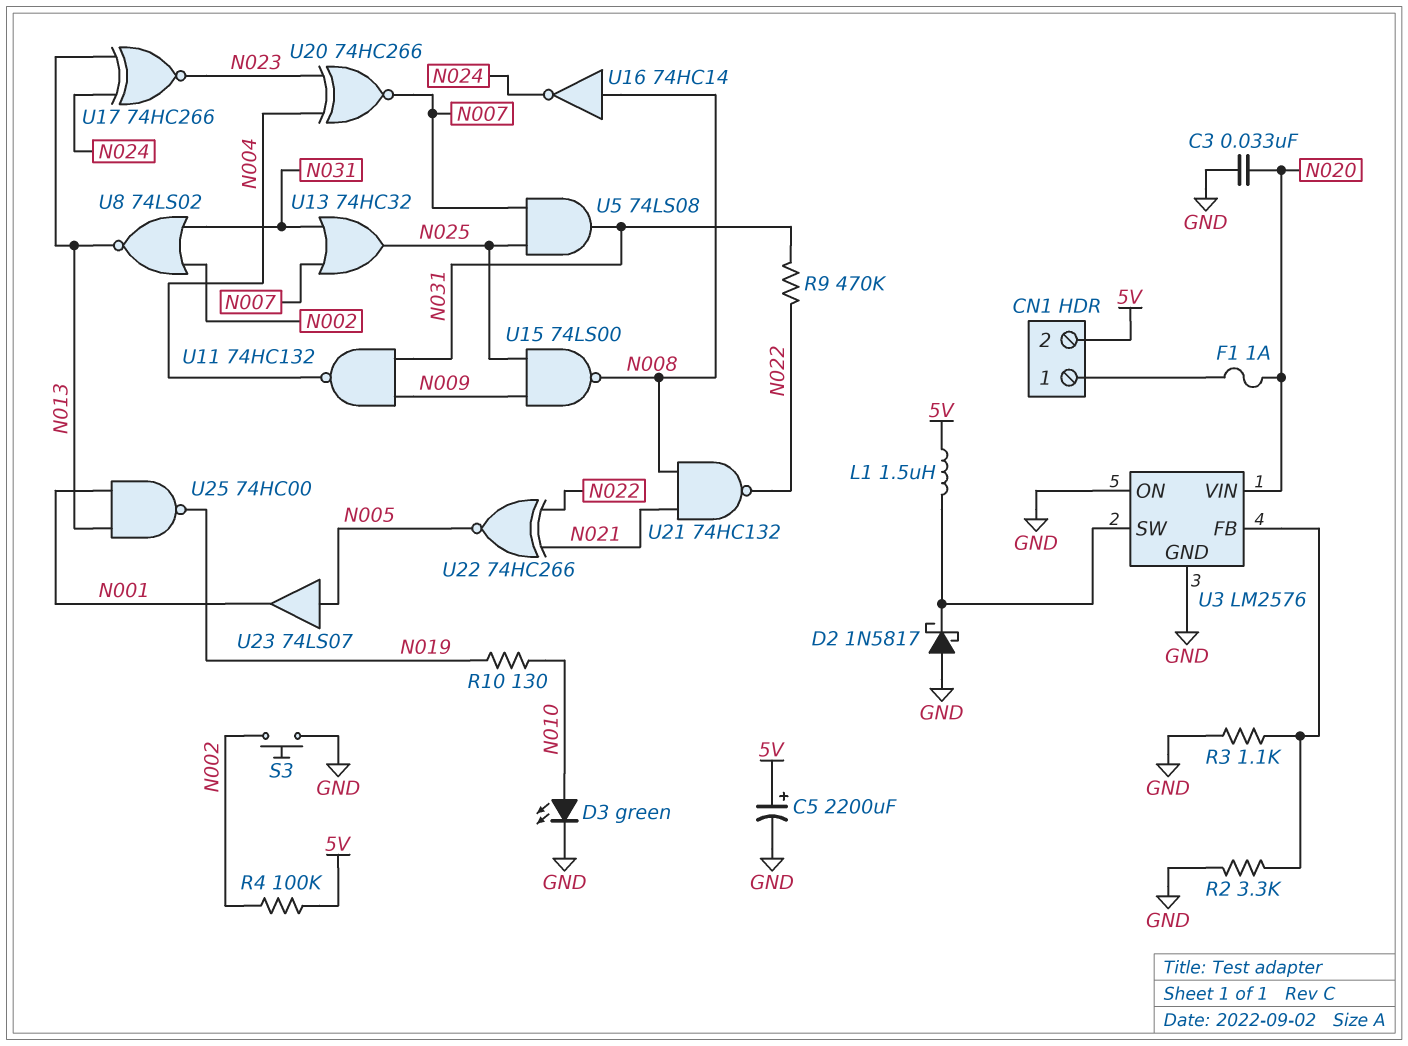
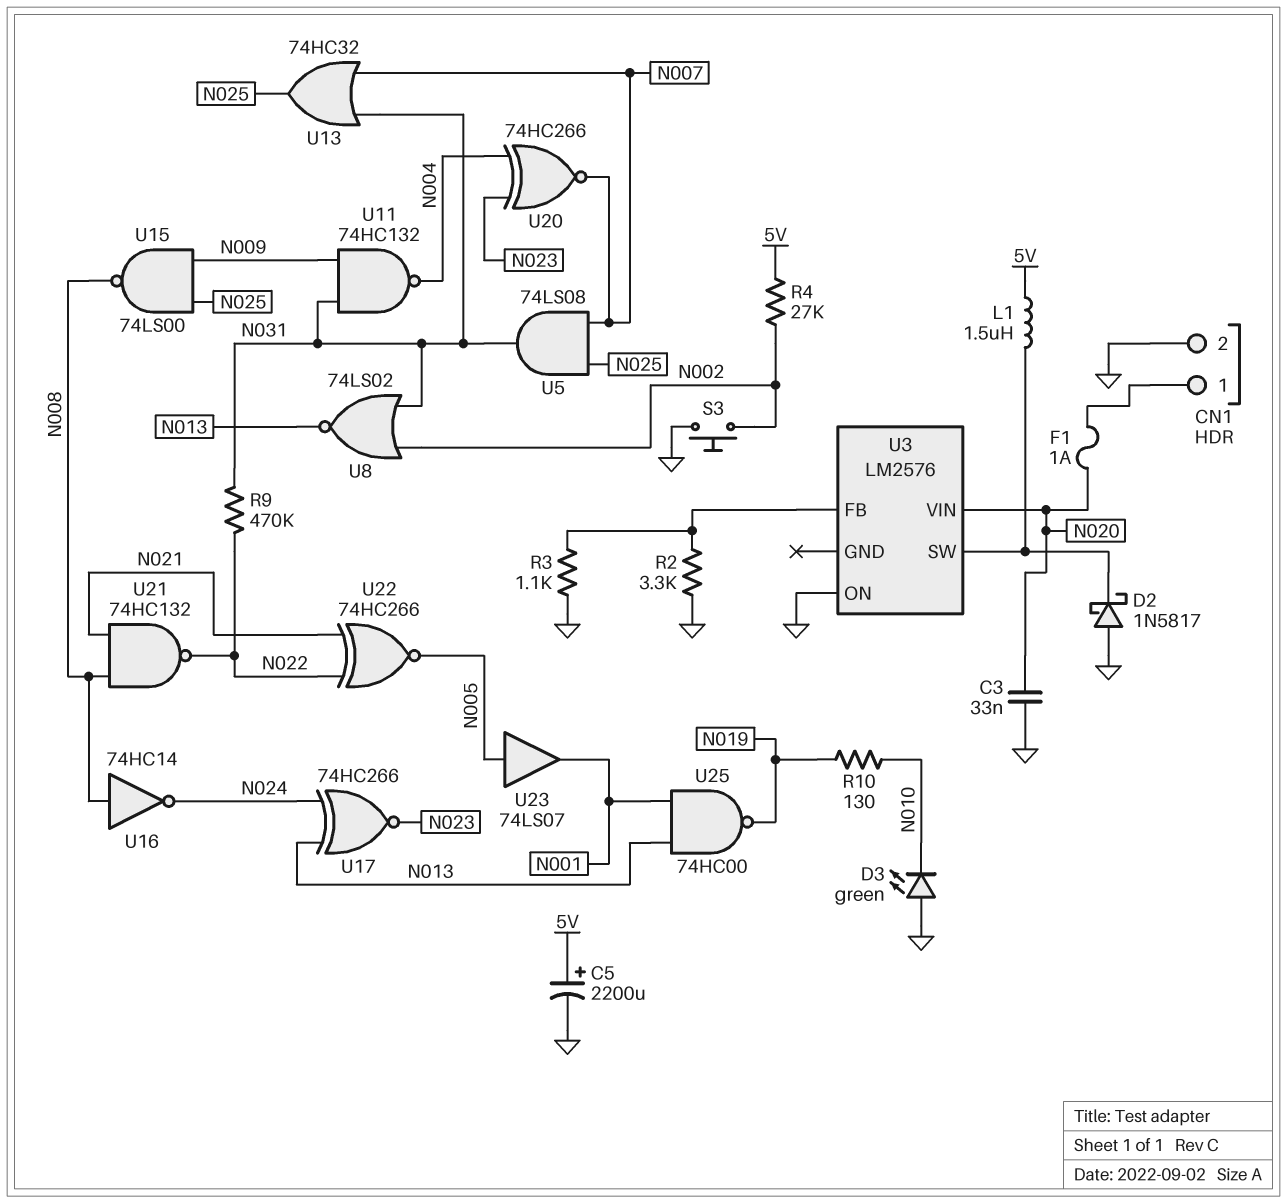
CN1 pin 2: 5V -> GND
D3: LED green (A N010, K GND) -> LED green (A GND, K N010)
R4: 100k (5V, N002) -> 27k (5V, N002)
U3 pin GND: GND -> none

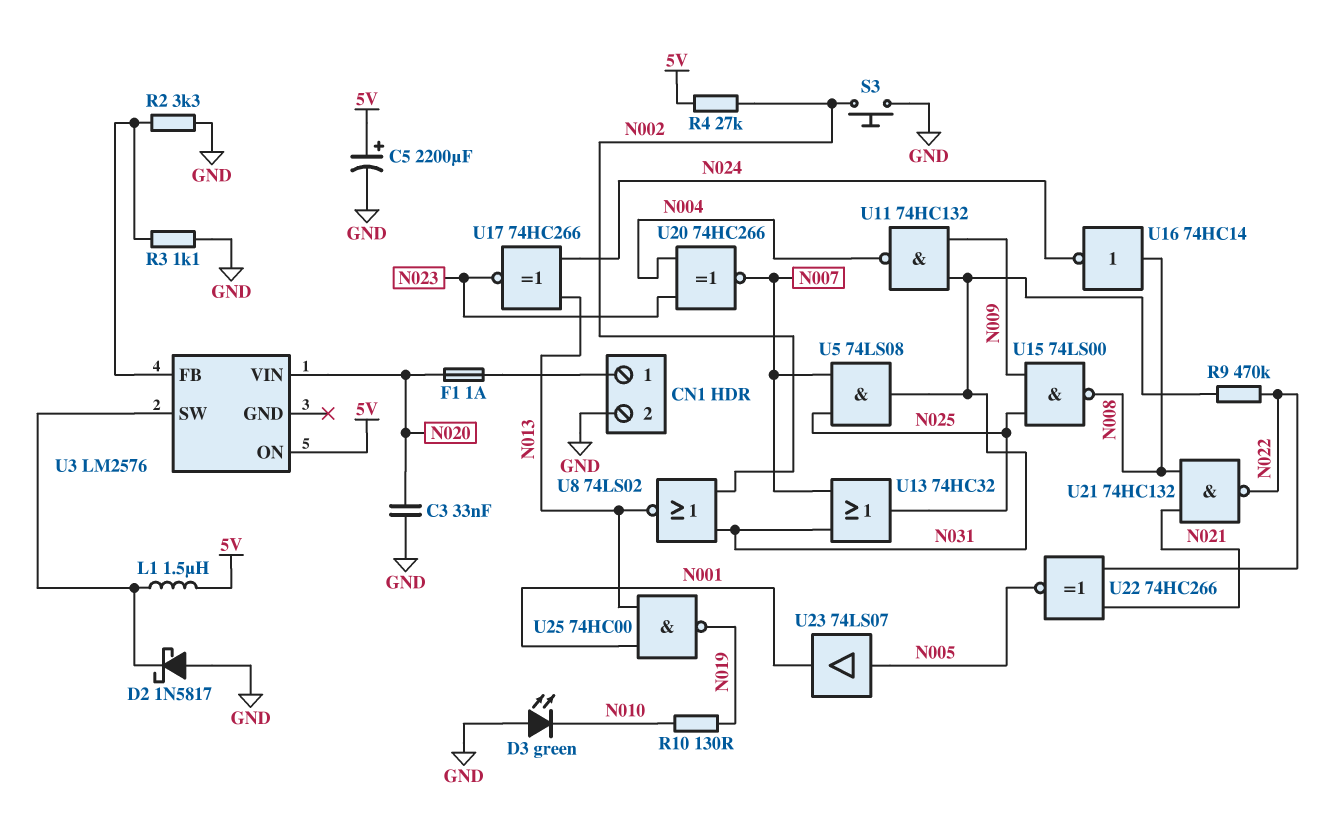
U3 pin ON: GND -> 5V

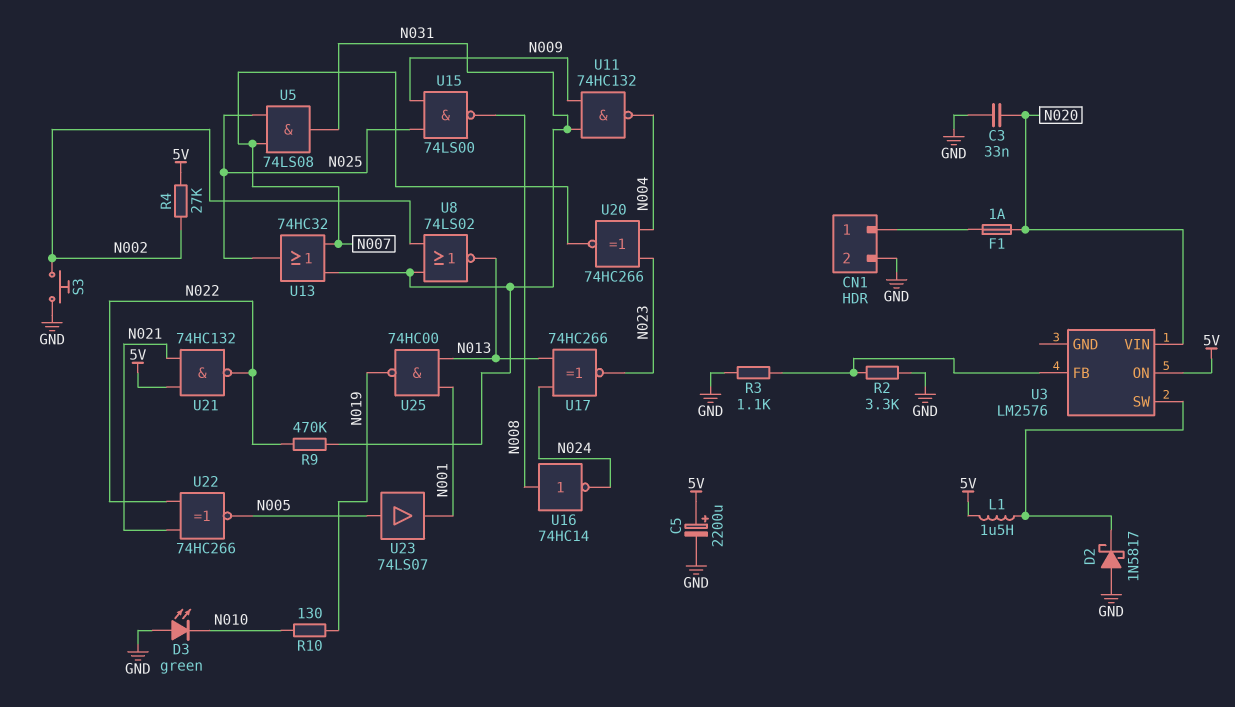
U21: NAND 74HC132 (in N008, in N021, out N022) -> NAND 74HC132 (in 5V, in N021, out N022)

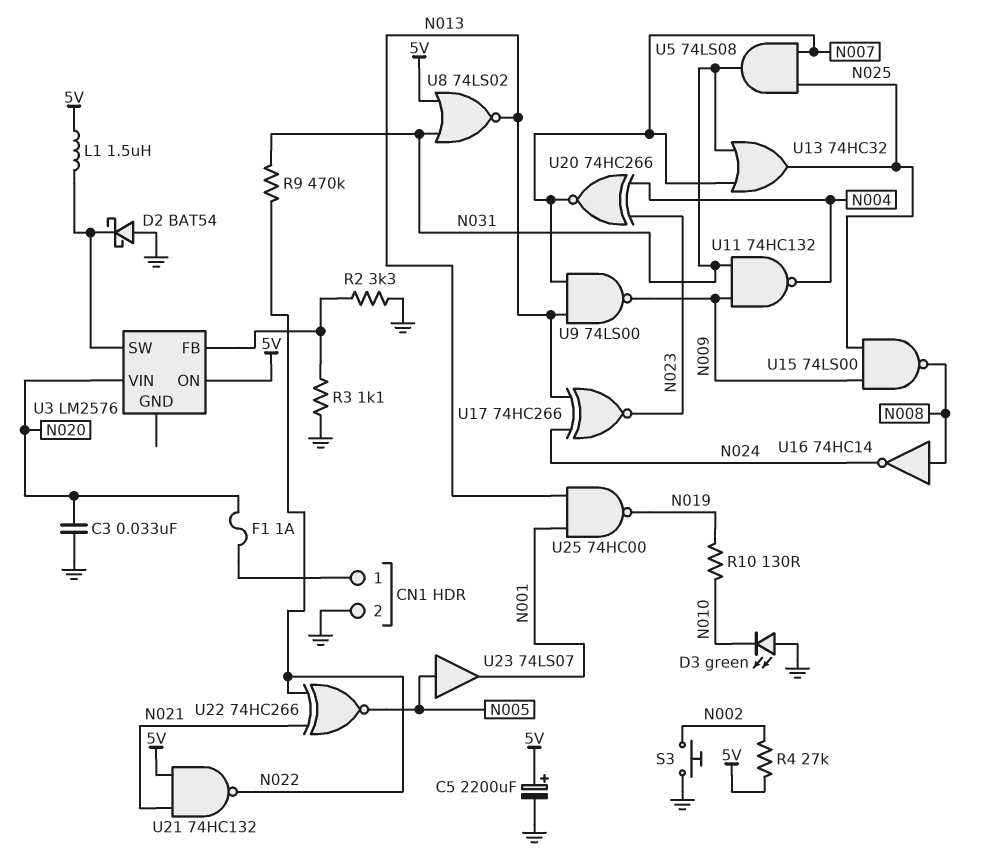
D2: schottky 1N5817 (A GND, K U3/SW) -> schottky BAT54 (A GND, K U3/SW)
U8: NOR 74LS02 (in N002, in N031, out N013) -> NOR 74LS02 (in 5V, in N031, out N013)
U9: none -> NAND 74LS00 (in N007, in N013, out N009)

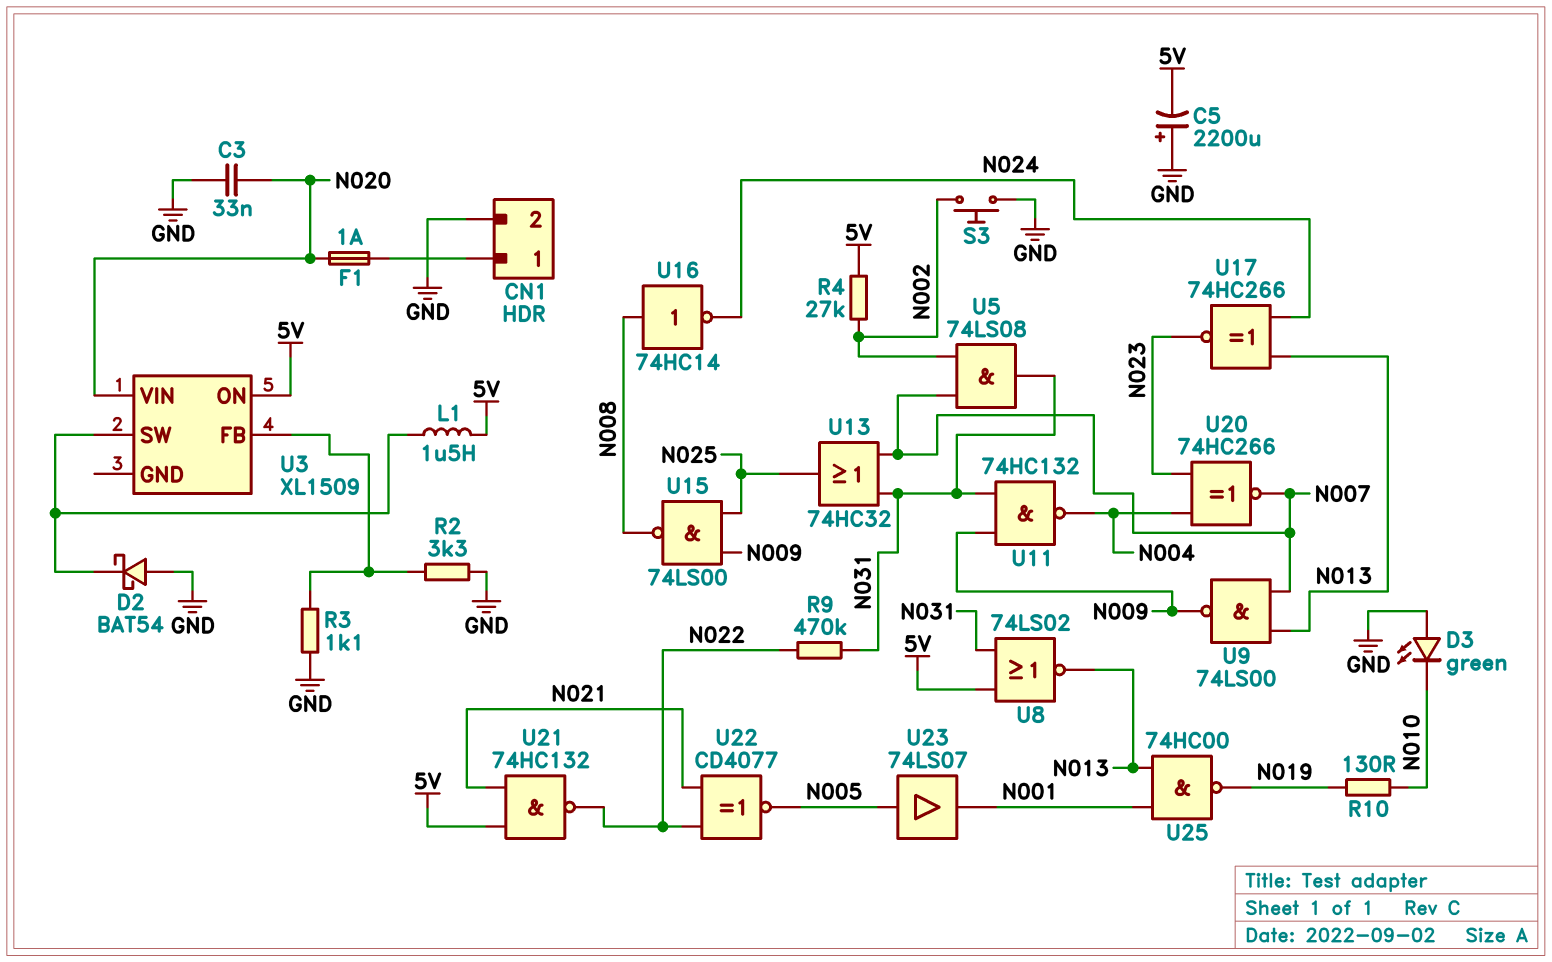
C5: 2200uF (plus 5V, minus GND) -> 2200uF (plus GND, minus 5V)
U3: LM2576 -> XL1509
U5: AND 74LS08 (in N007, in N025, out N031) -> AND 74LS08 (in N002, in N007, out N031)
U22: XNOR 74HC266 (in N021, in N022, out N005) -> XNOR CD4077 (in N021, in N022, out N005)

